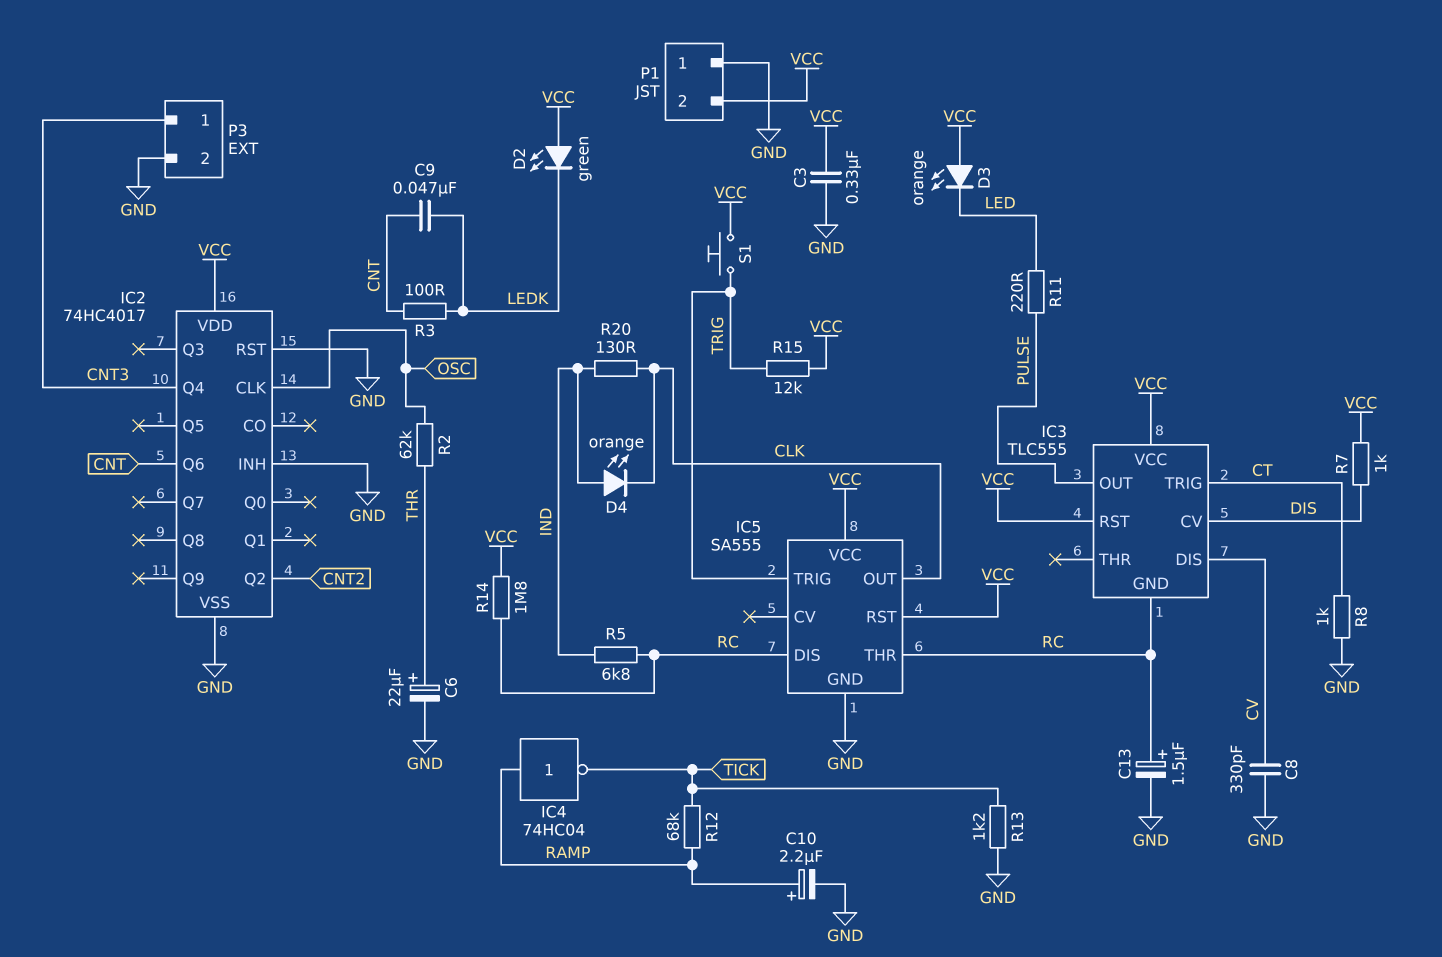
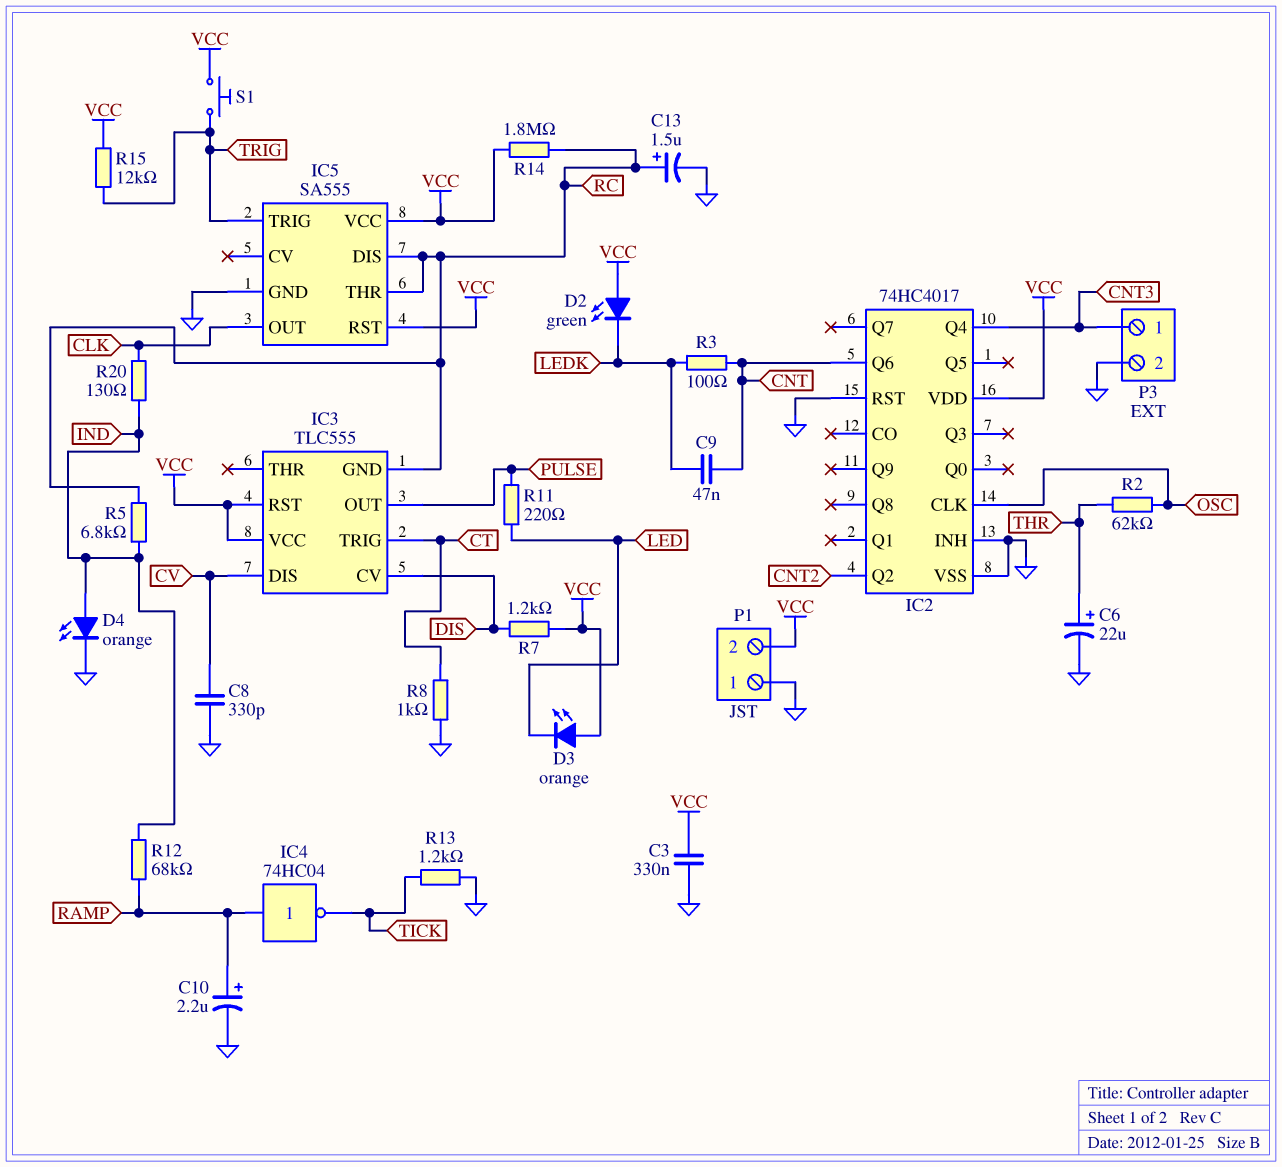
D4: LED orange (A IND, K CLK) -> LED orange (A IND, K GND)
R7: 1k (DIS, VCC) -> 1.2k (DIS, VCC)
R12: 68k (RAMP, TICK) -> 68k (IND, RAMP)

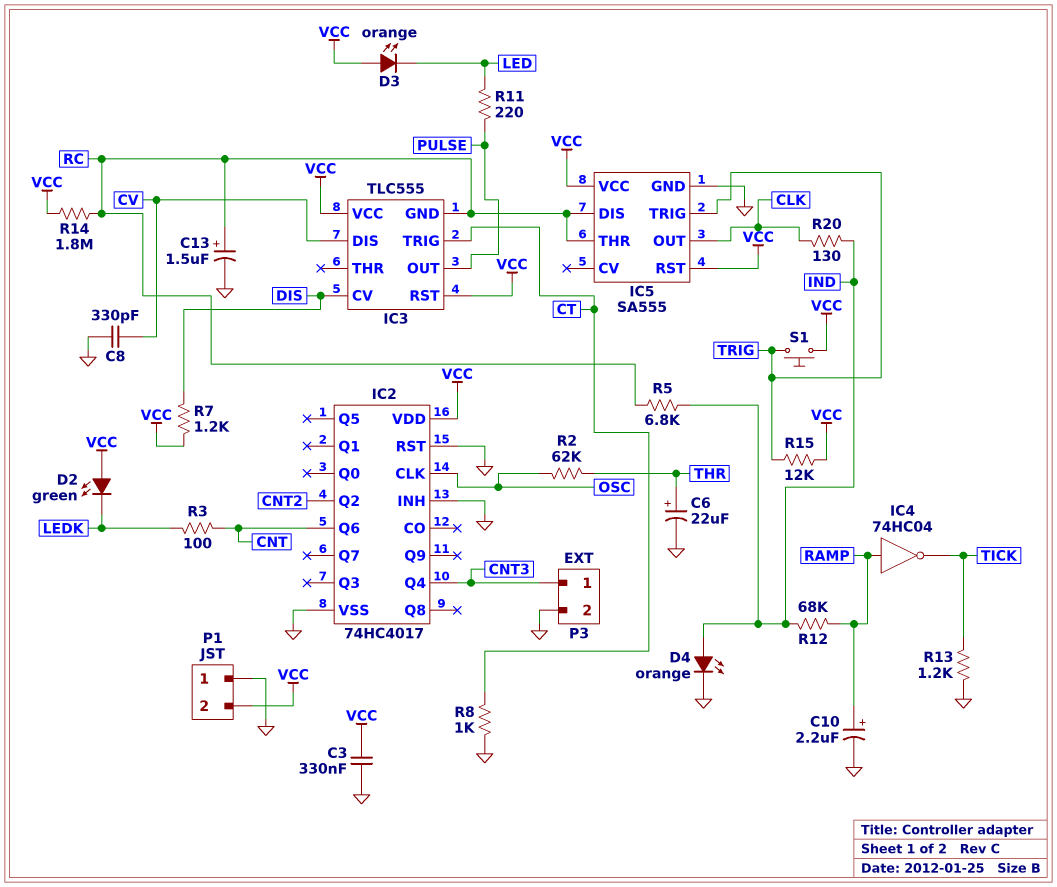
C9: 47nF (CNT, LEDK) -> none

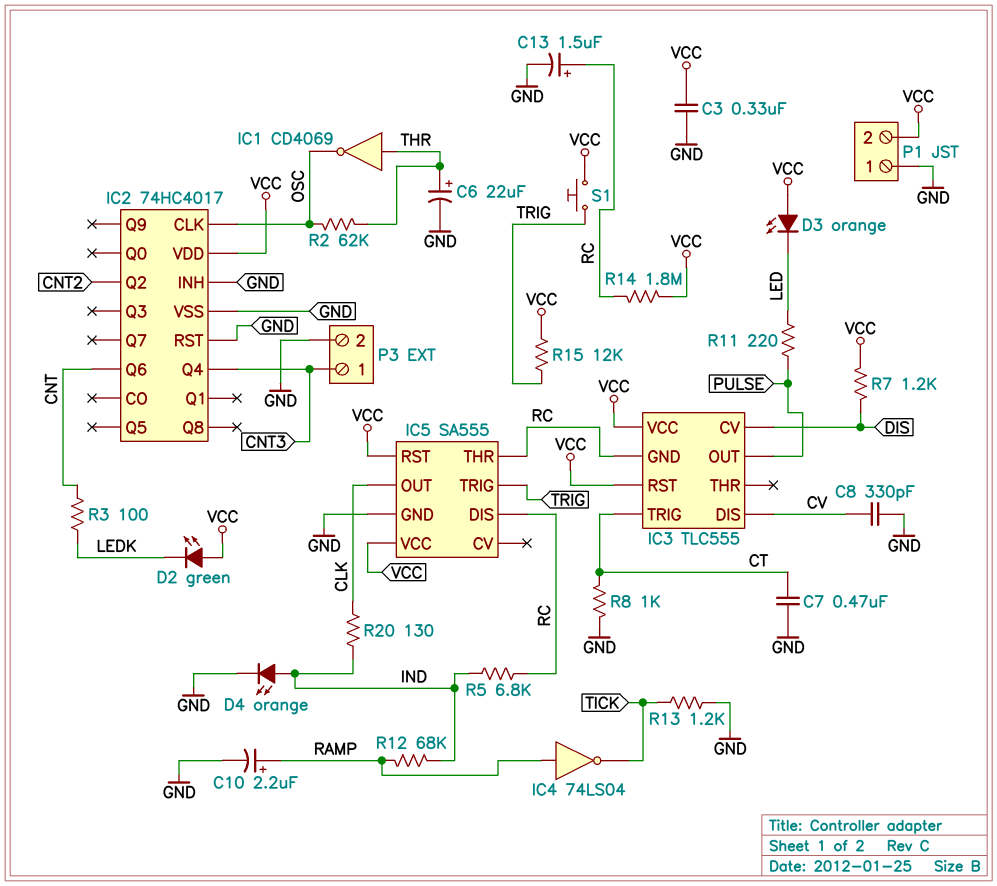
C7: none -> 470nF (CT, GND)
IC1: none -> NOT CD4069 (in THR, out OSC)
IC4: NOT 74HC04 (in RAMP, out TICK) -> NOT 74LS04 (in RAMP, out TICK)

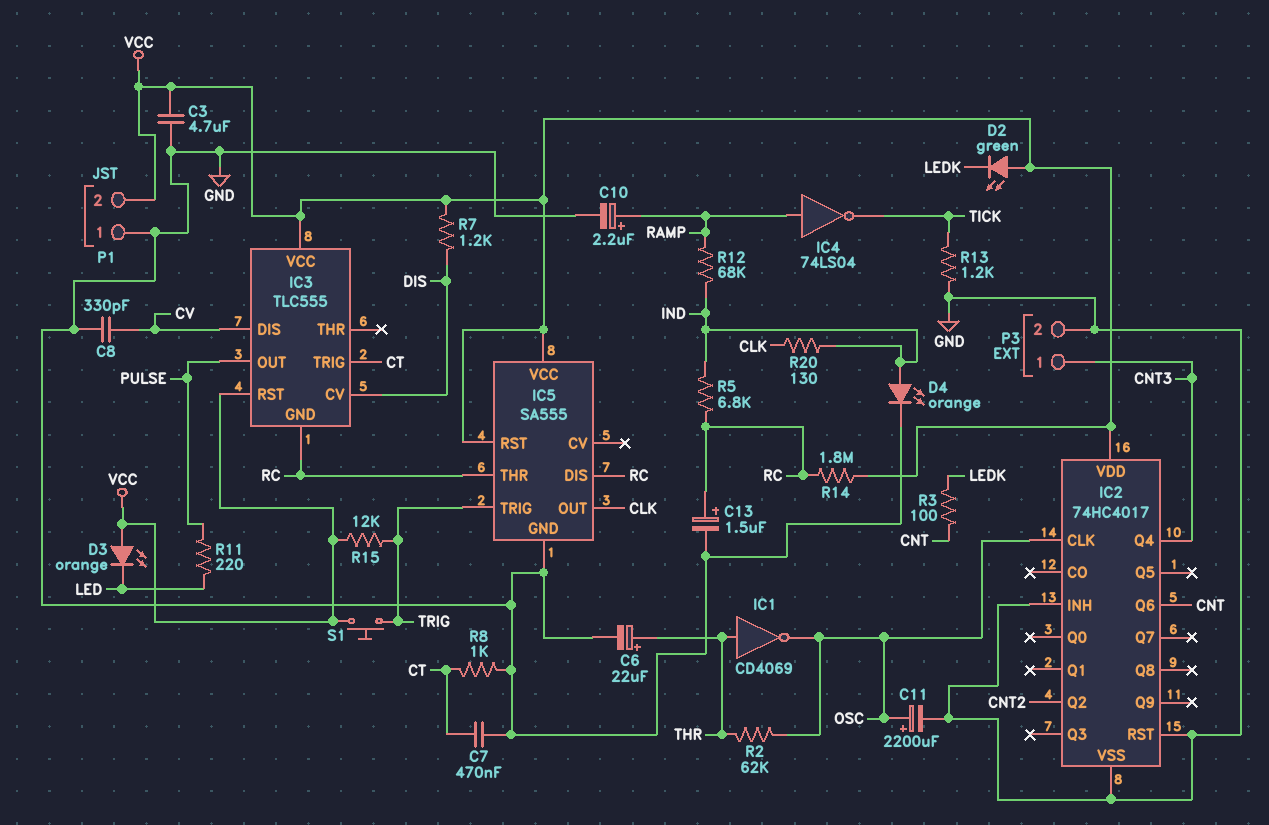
C3: 330nF (GND, VCC) -> 4.7uF (GND, VCC)
C11: none -> 2200uF (plus OSC, minus GND)

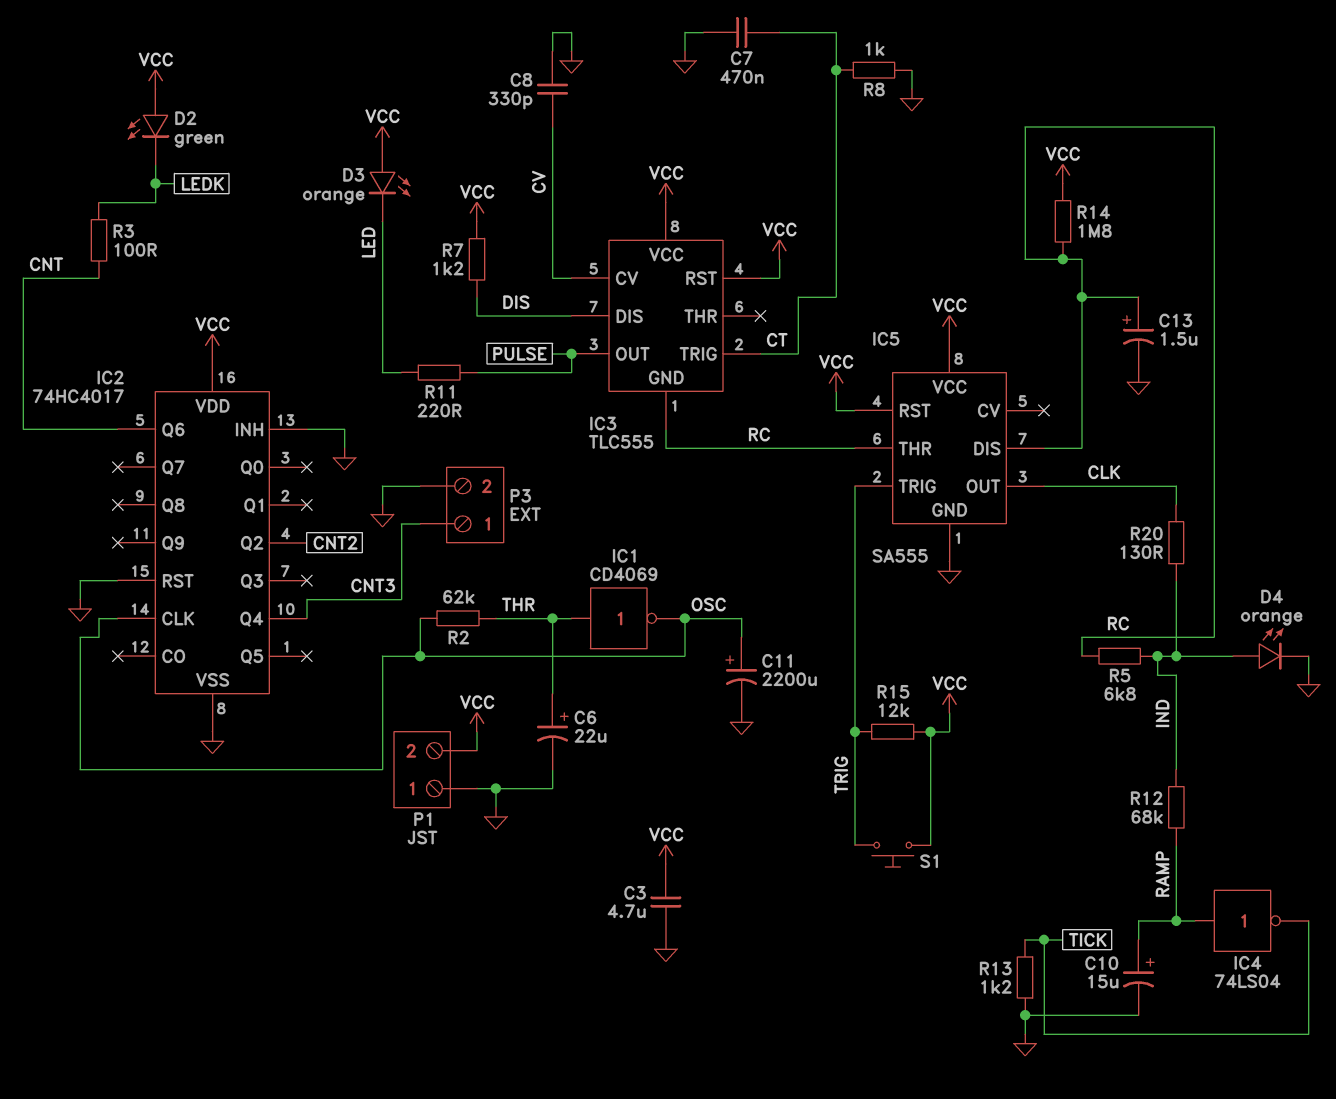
C10: 2.2uF (plus RAMP, minus GND) -> 15uF (plus RAMP, minus GND)
IC3 pin CV: DIS -> CV
IC3 pin DIS: CV -> DIS

